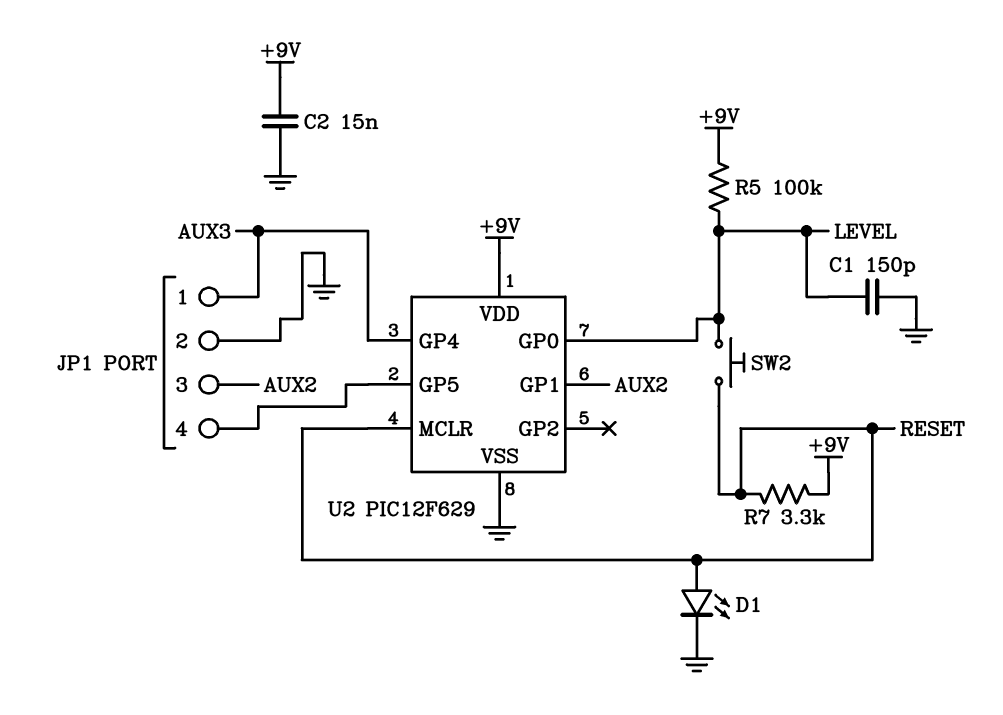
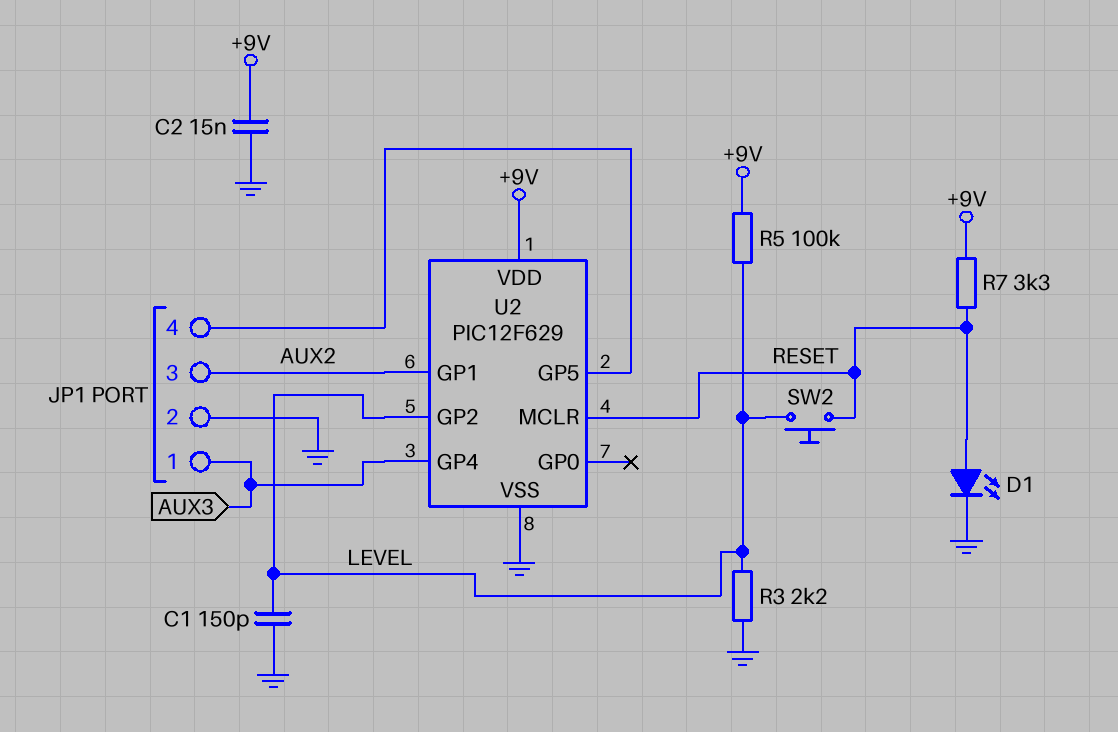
R3: none -> 2.2k (GND, LEVEL)
U2 pin GP0: LEVEL -> none
U2 pin GP2: none -> LEVEL

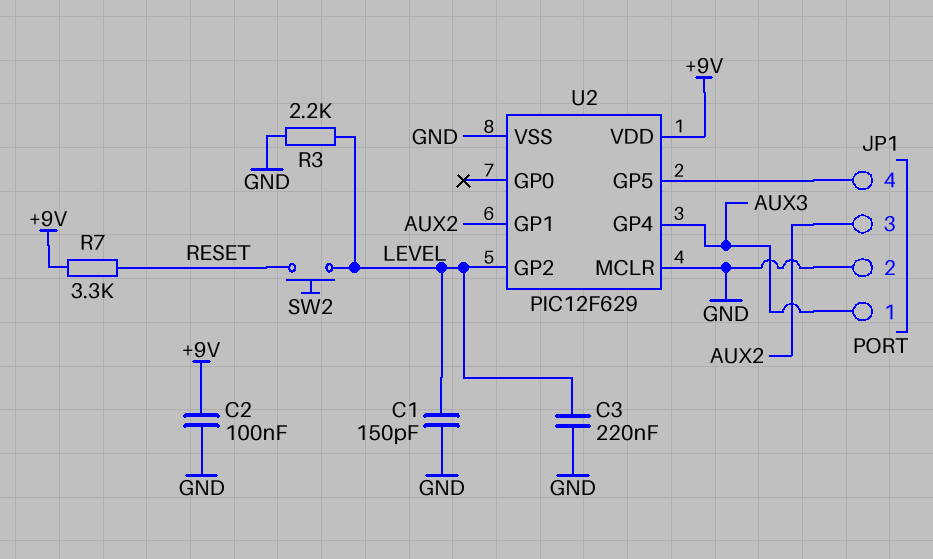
C2: 15nF (+9V, GND) -> 100nF (+9V, GND)
C3: none -> 220nF (GND, LEVEL)
D1: LED (A RESET, K GND) -> none
R5: 100k (+9V, LEVEL) -> none
U2 pin MCLR: RESET -> GND

